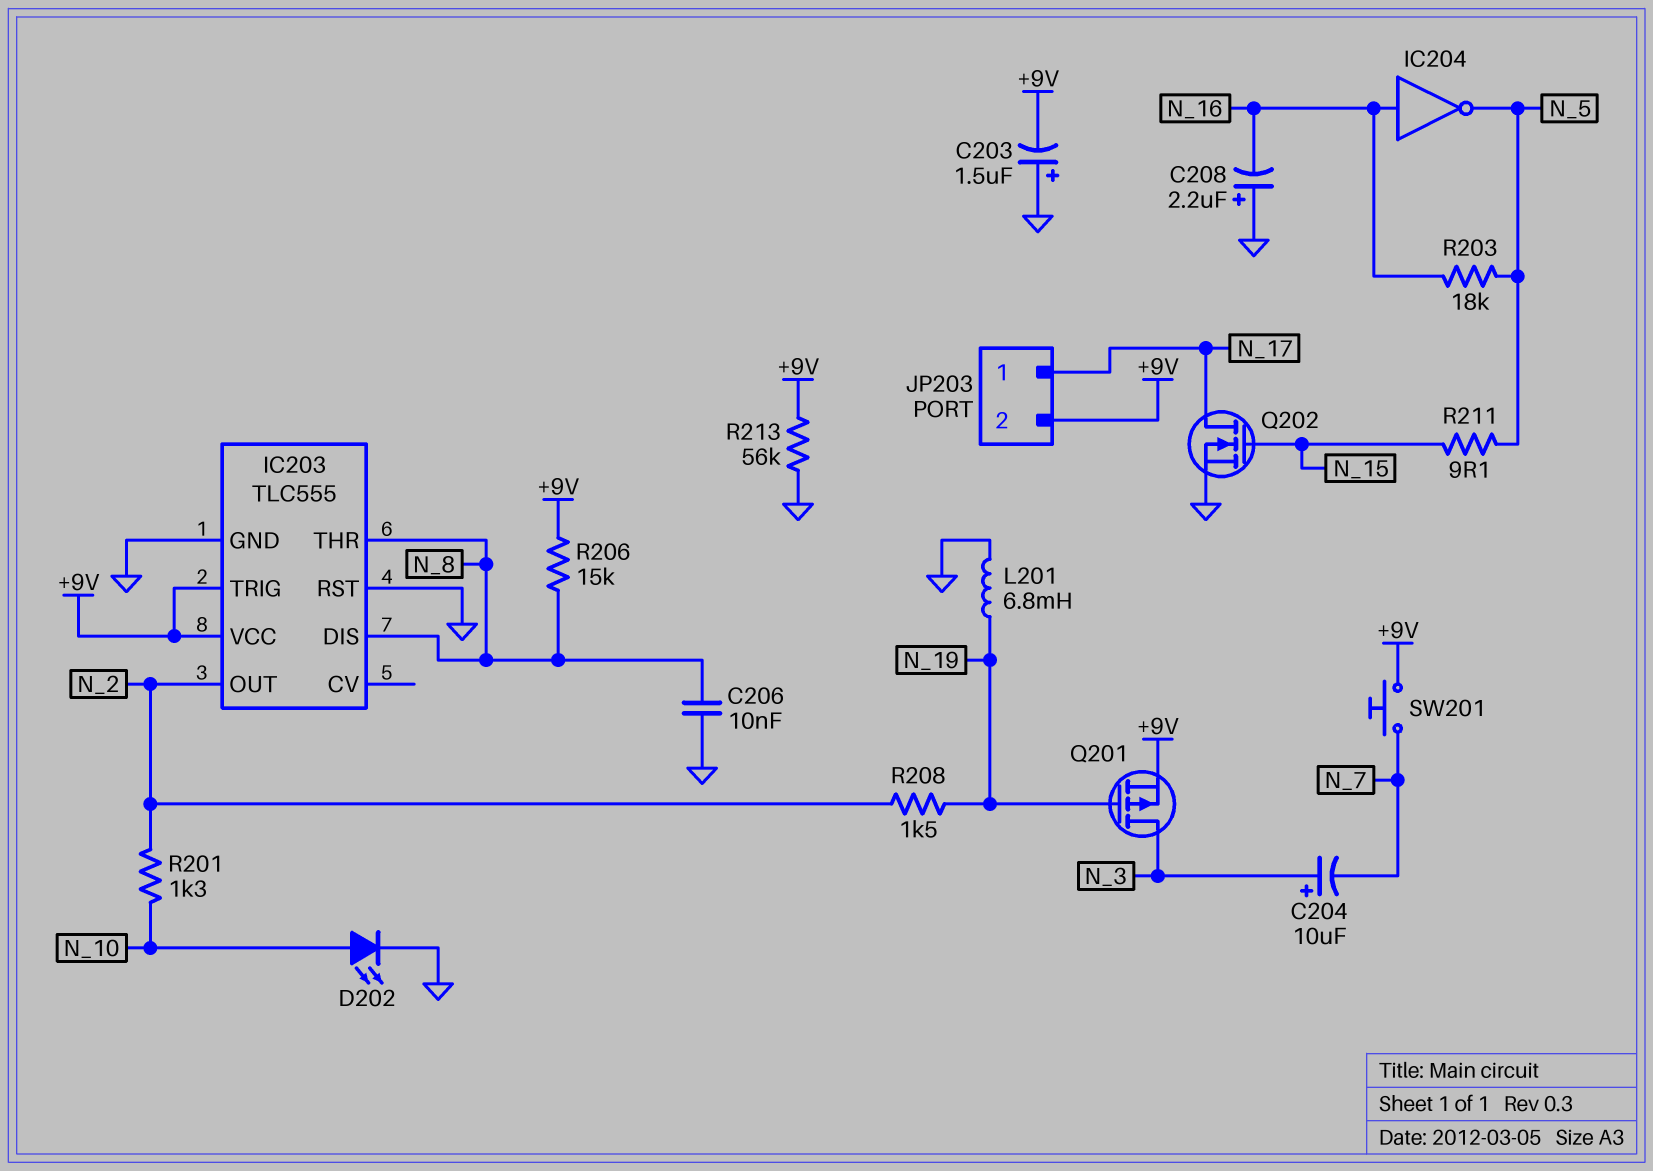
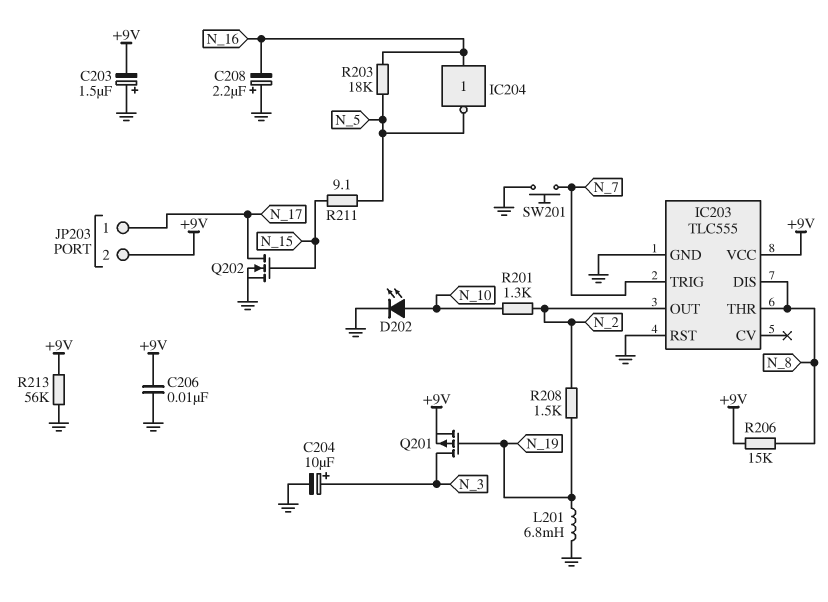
C204: 10uF (plus N_3, minus N_7) -> 10uF (plus N_3, minus GND)
C206: 10nF (GND, N_8) -> 10nF (+9V, GND)
IC203 pin TRIG: +9V -> N_7
SW201: button (+9V, N_7) -> button (GND, N_7)

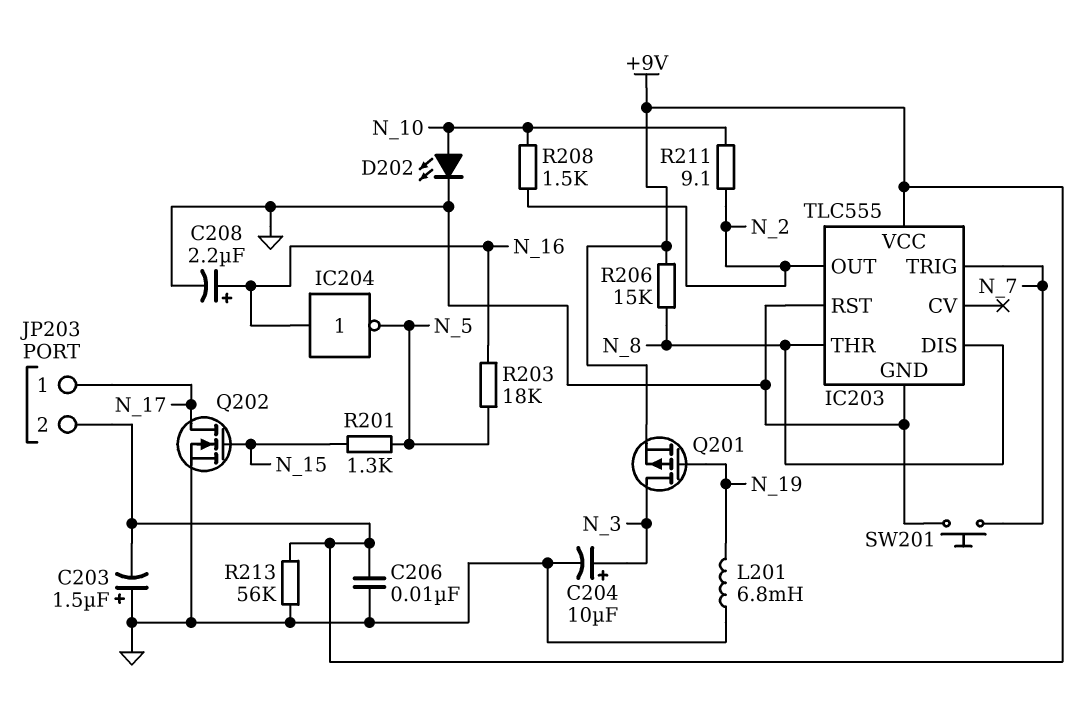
C208: 2.2uF (plus GND, minus N_16) -> 2.2uF (plus N_16, minus GND)
R201: 1.3k (N_2, N_10) -> 1.3k (N_5, N_15)
R208: 1.5k (N_2, N_19) -> 1.5k (N_2, N_10)
R211: 9.1 (N_5, N_15) -> 9.1 (N_2, N_10)

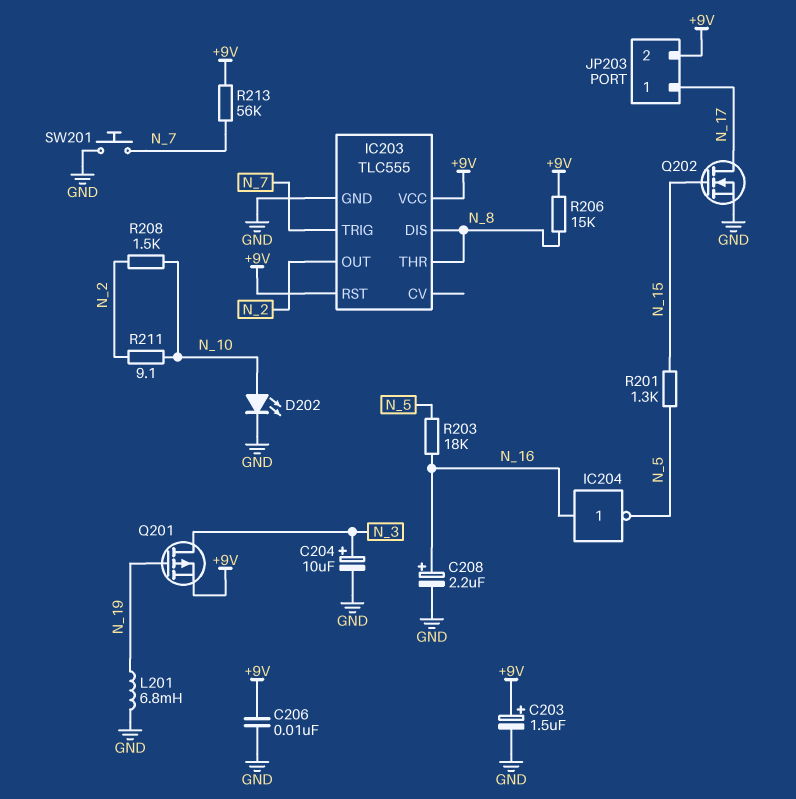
C203: 1.5uF (plus GND, minus +9V) -> 1.5uF (plus +9V, minus GND)
IC203 pin RST: GND -> +9V
R213: 56k (+9V, GND) -> 56k (+9V, N_7)

